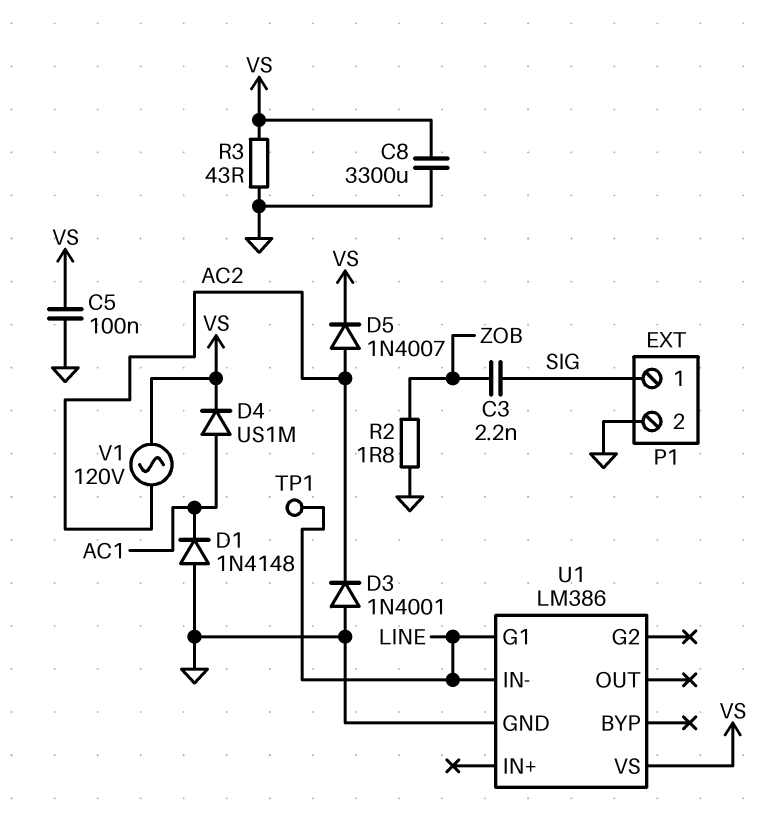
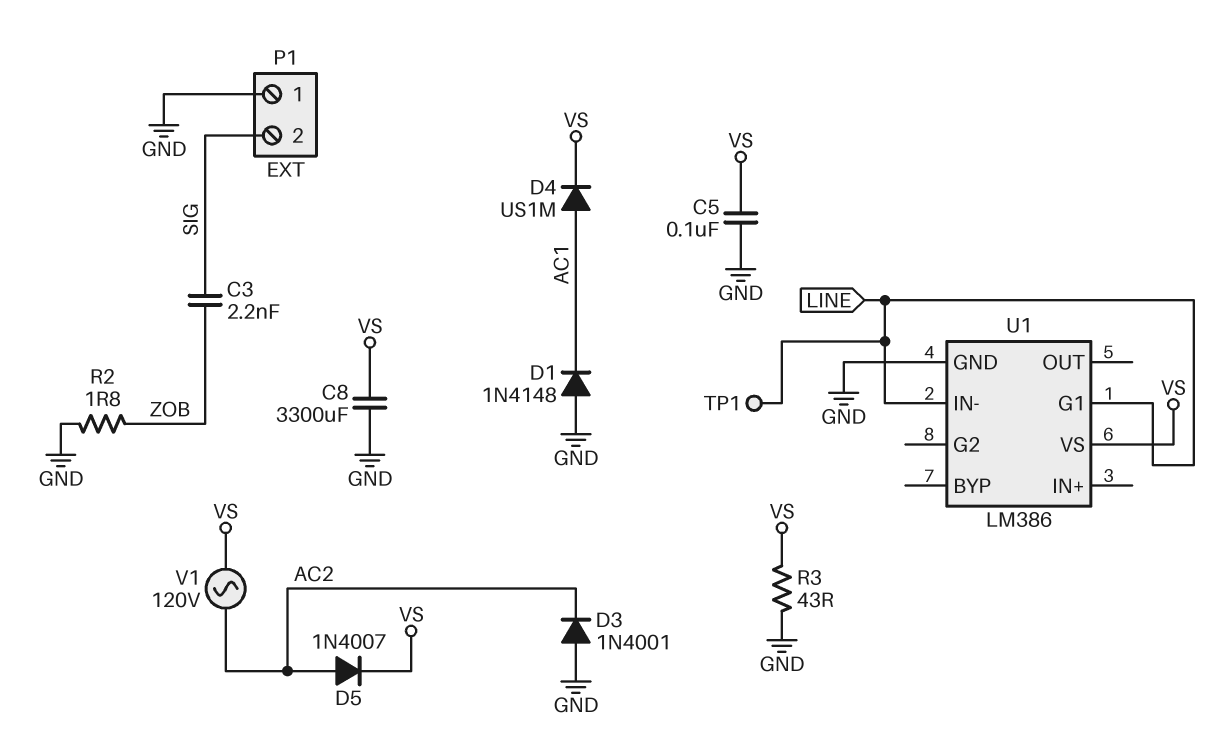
P1 pin 1: SIG -> GND
P1 pin 2: GND -> SIG

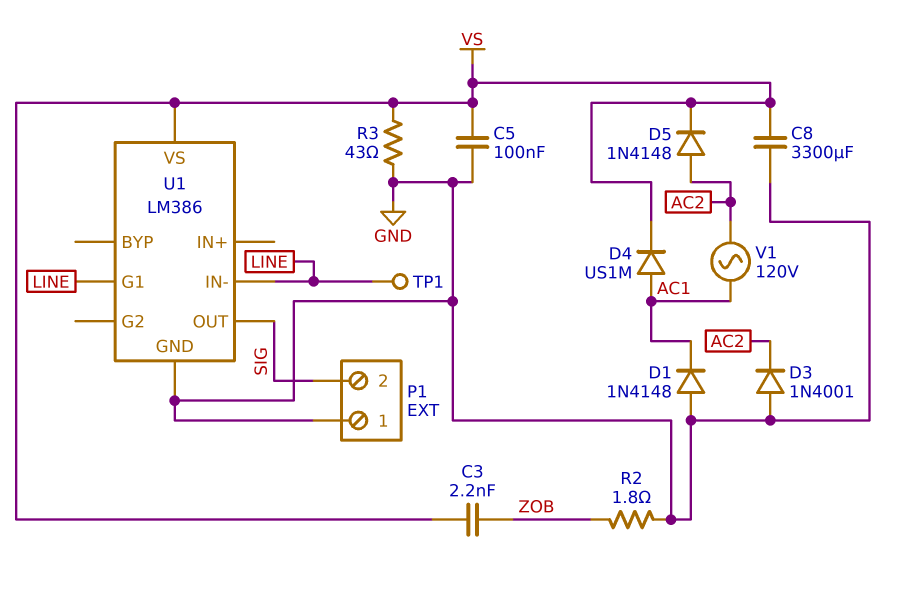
C3: 2.2nF (SIG, ZOB) -> 2.2nF (VS, ZOB)
D5: diode 1N4007 (A AC2, K VS) -> diode 1N4148 (A AC2, K VS)
U1 pin OUT: none -> SIG
V1: AC 120V (AC2, VS) -> AC 120V (AC1, AC2)

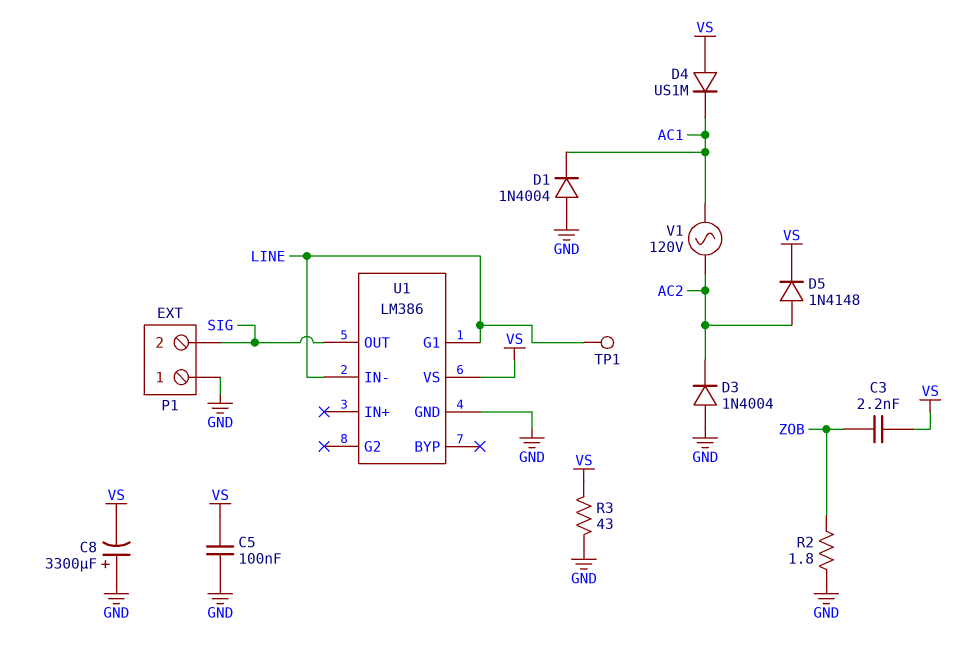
C8: 3300uF (GND, VS) -> 3300uF (plus GND, minus VS)
D1: diode 1N4148 (A GND, K AC1) -> diode 1N4004 (A GND, K AC1)
D3: diode 1N4001 (A GND, K AC2) -> diode 1N4004 (A GND, K AC2)
D4: diode US1M (A AC1, K VS) -> diode US1M (A VS, K AC1)

